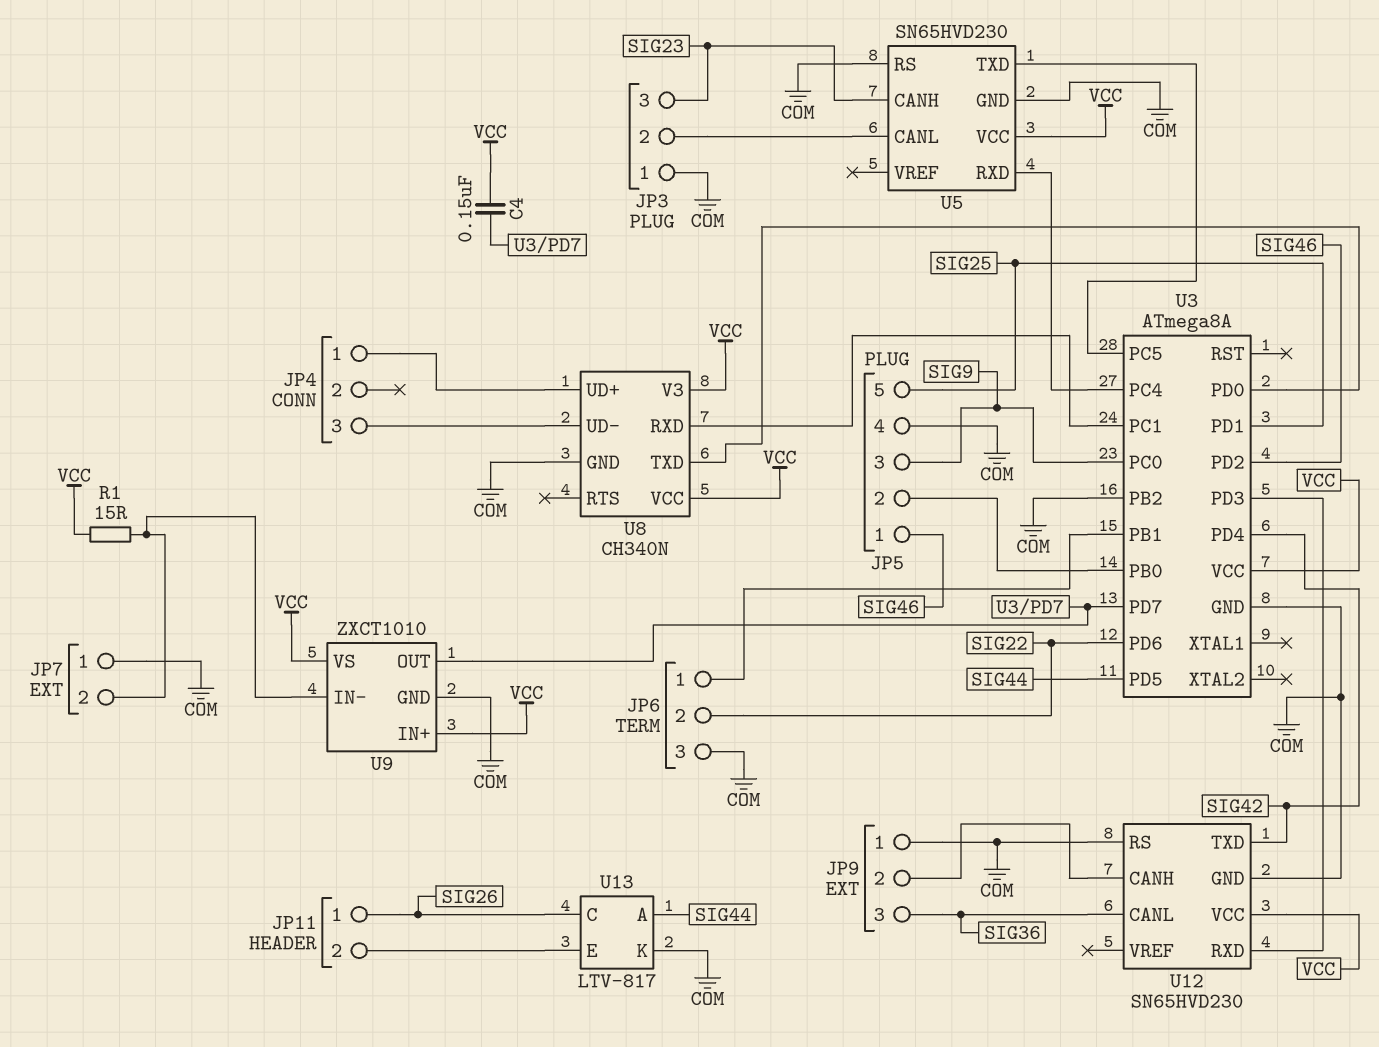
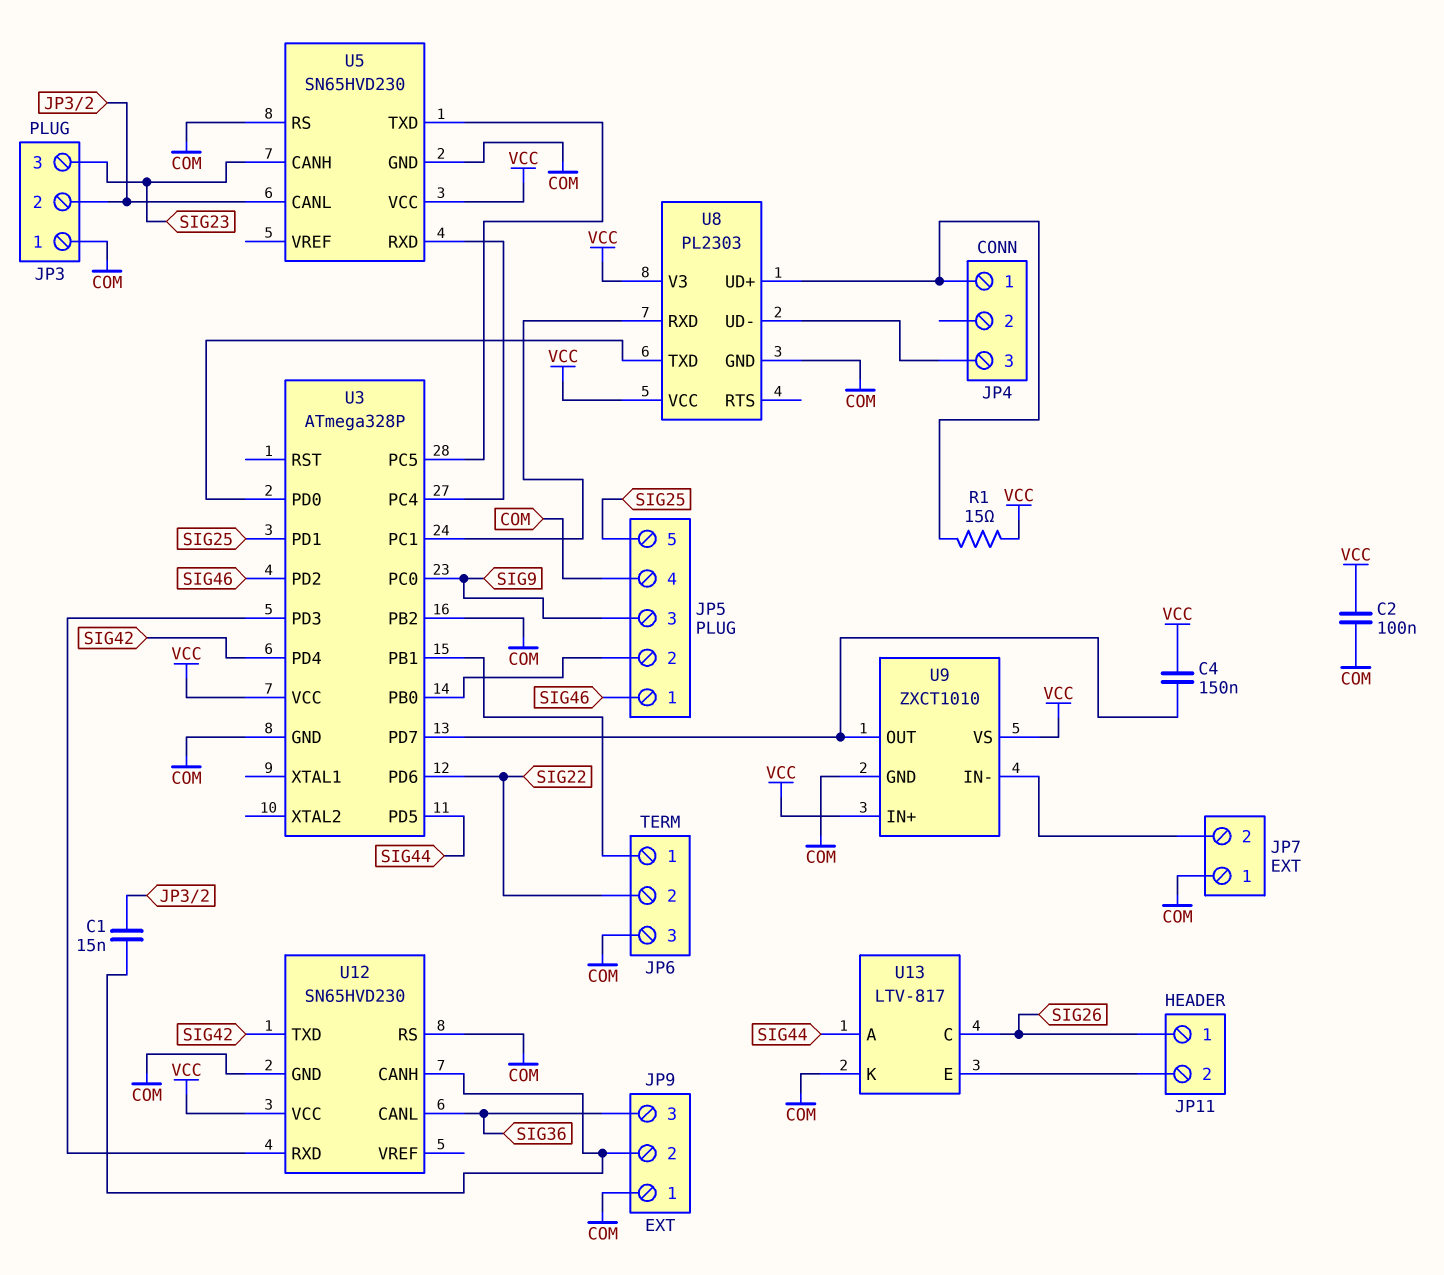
C1: none -> 15nF (JP3/2, JP9/2)
C2: none -> 100nF (COM, VCC)
R1: 15 (JP7/2, VCC) -> 15 (JP4/1, VCC)
U3: ATmega8A -> ATmega328P
U8: CH340N -> PL2303

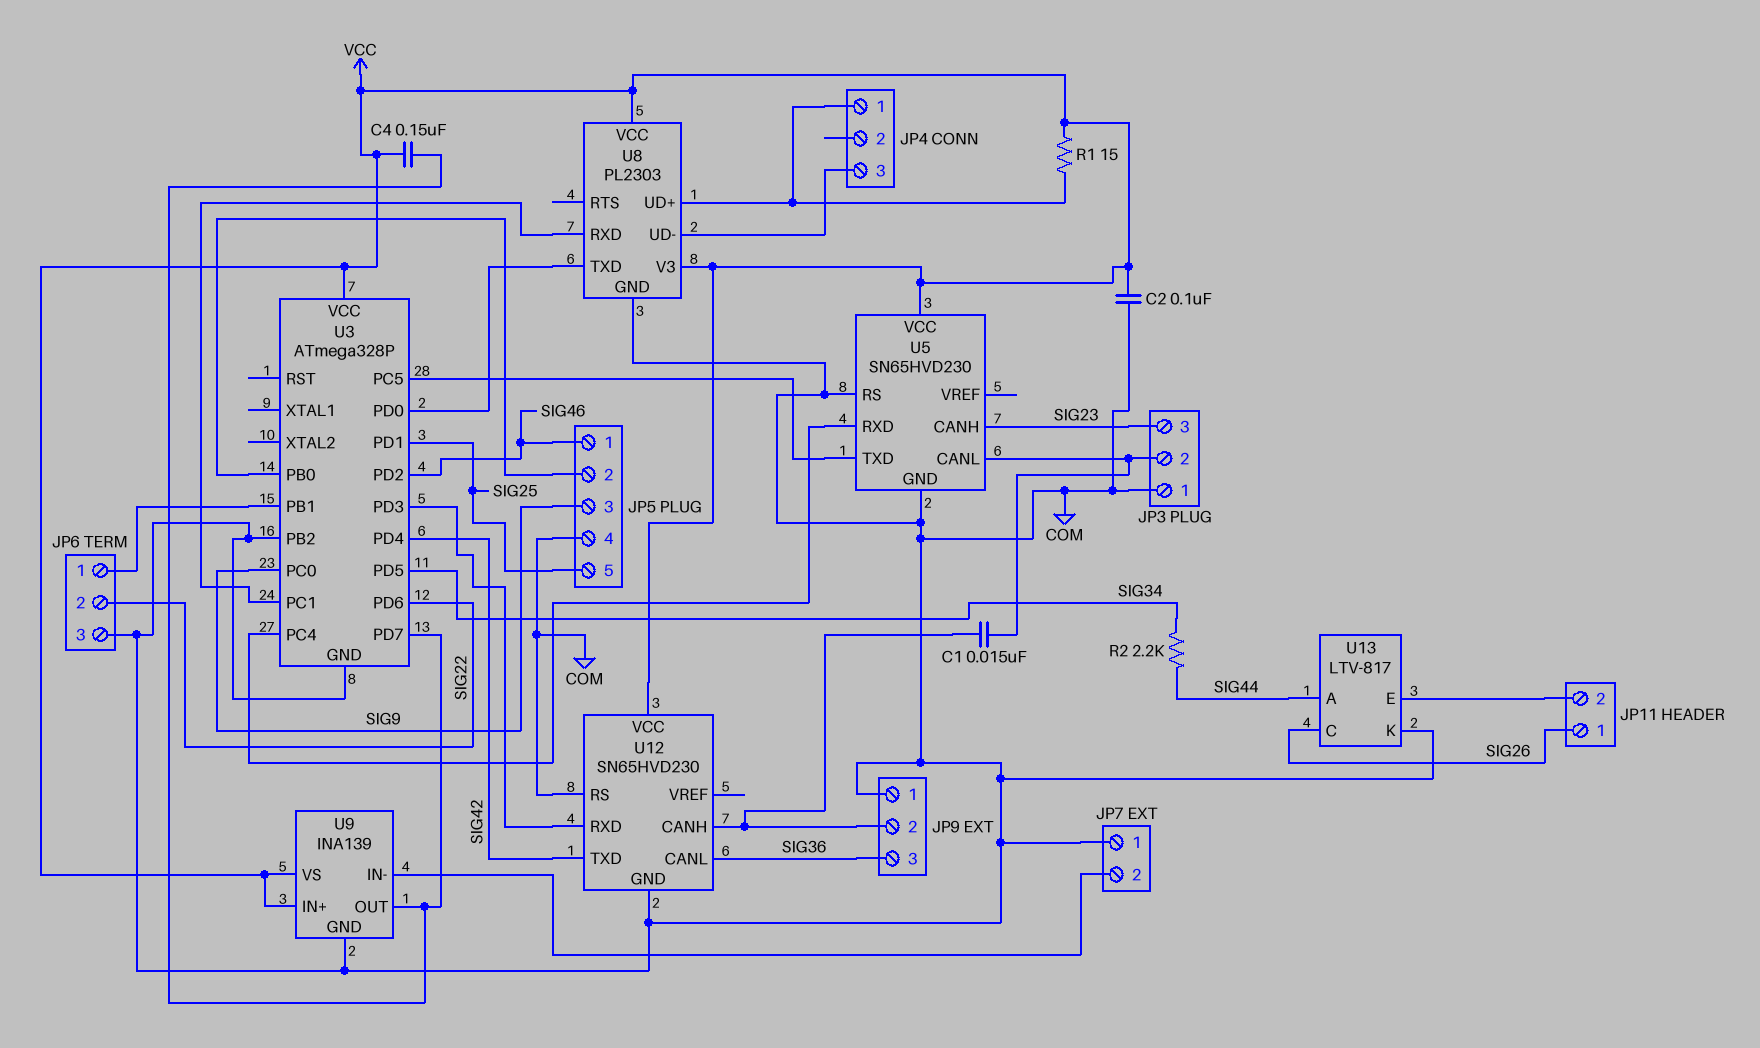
R2: none -> 2.2k (SIG34, SIG44)
U3 pin PD5: SIG44 -> SIG34
U9: ZXCT1010 -> INA139

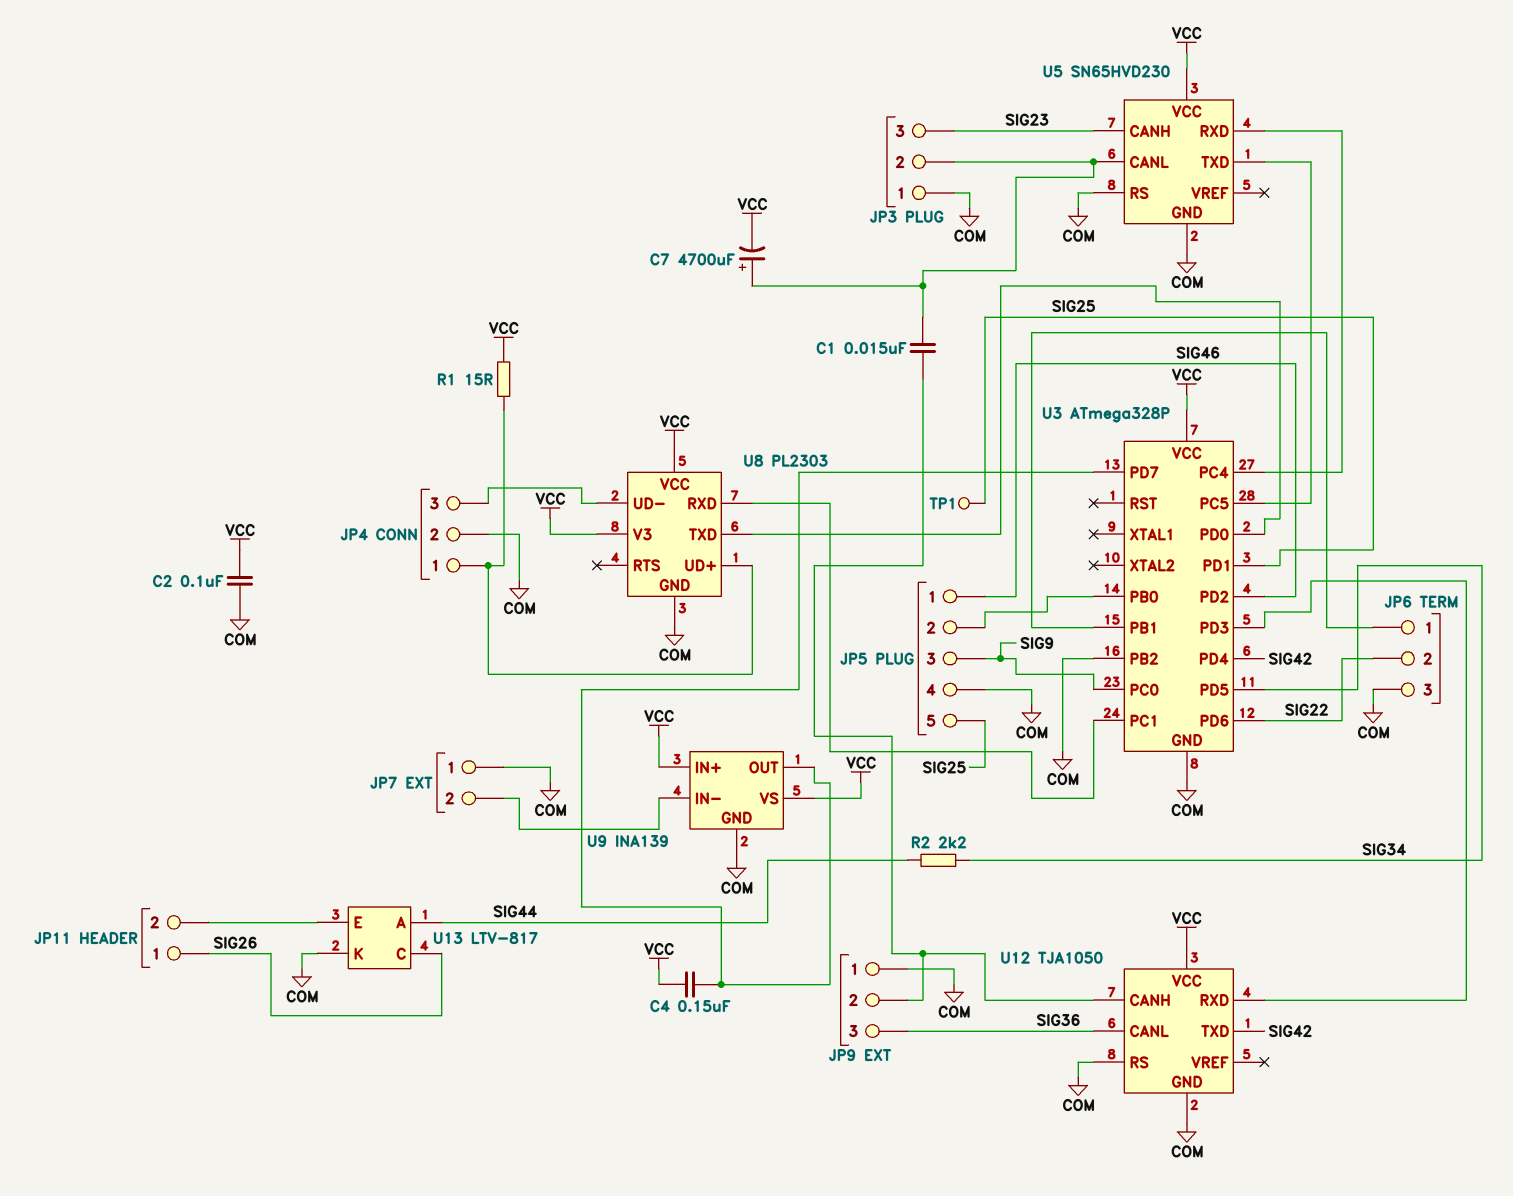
C7: none -> 4700uF (plus JP3/2, minus VCC)
JP4 pin 2: none -> COM
TP1: none -> test point (SIG25)
U12: SN65HVD230 -> TJA1050

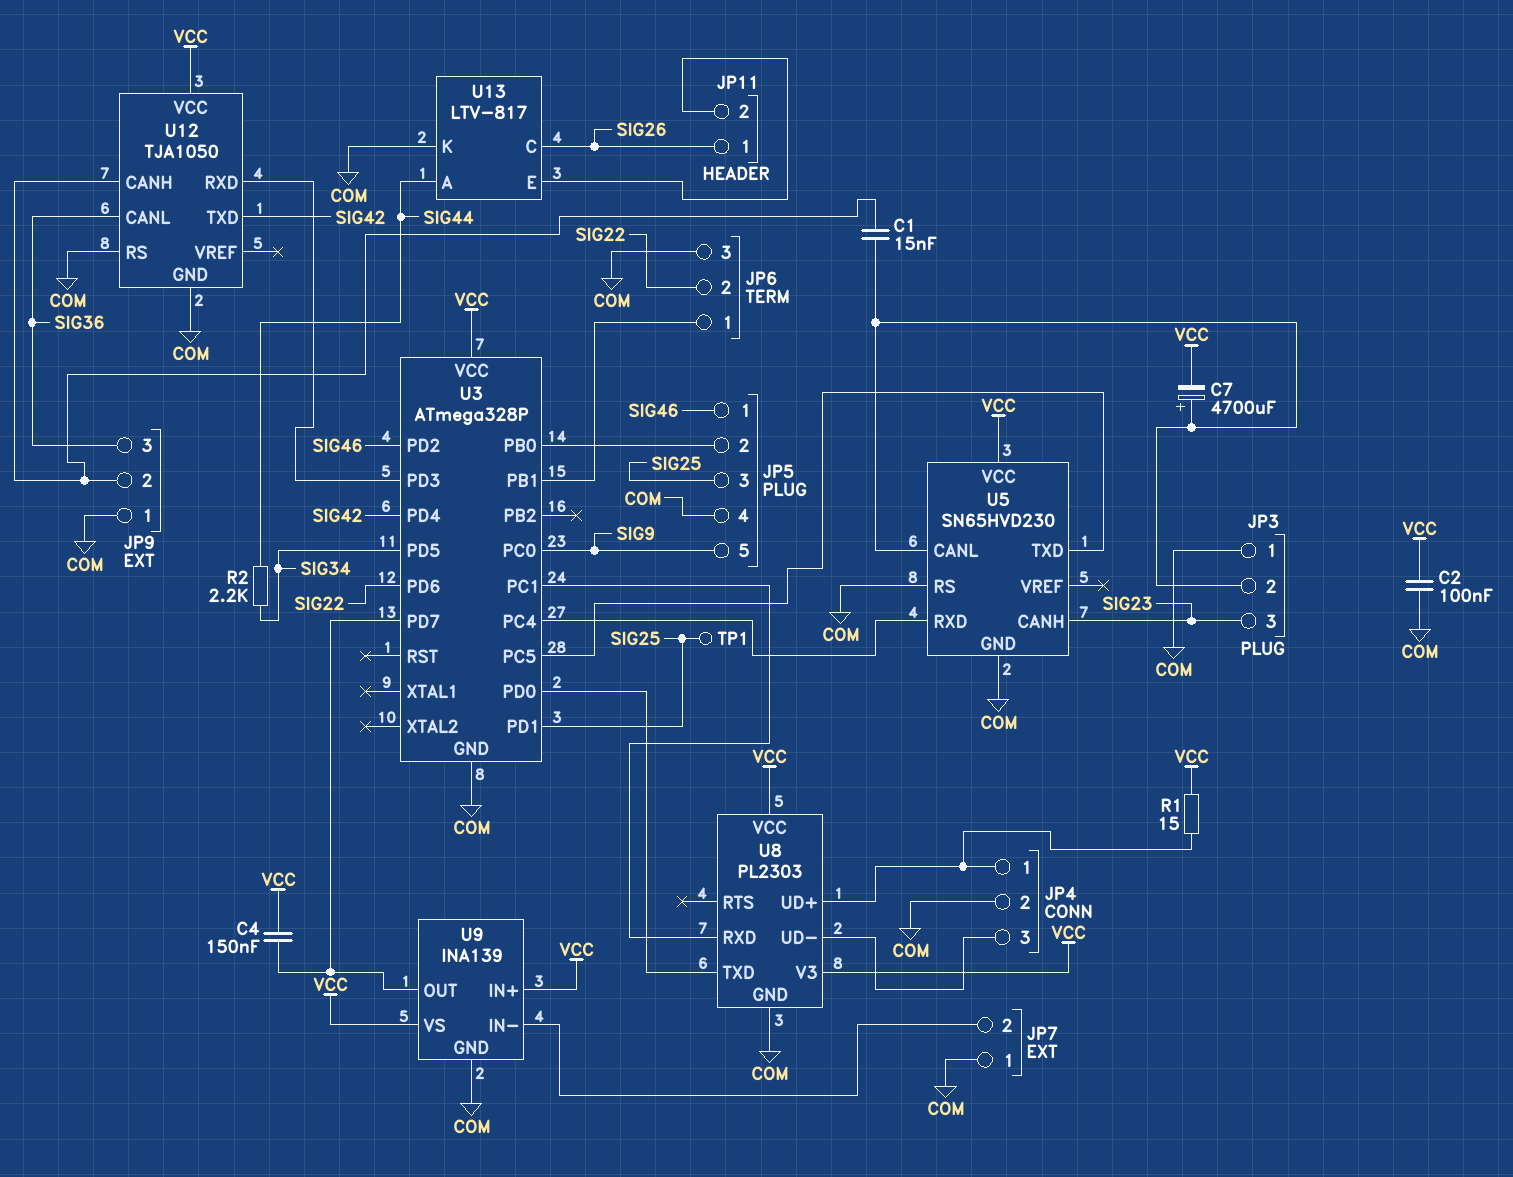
JP5 pin 3: SIG9 -> SIG25
JP5 pin 5: SIG25 -> SIG9
U3 pin PB2: COM -> none

